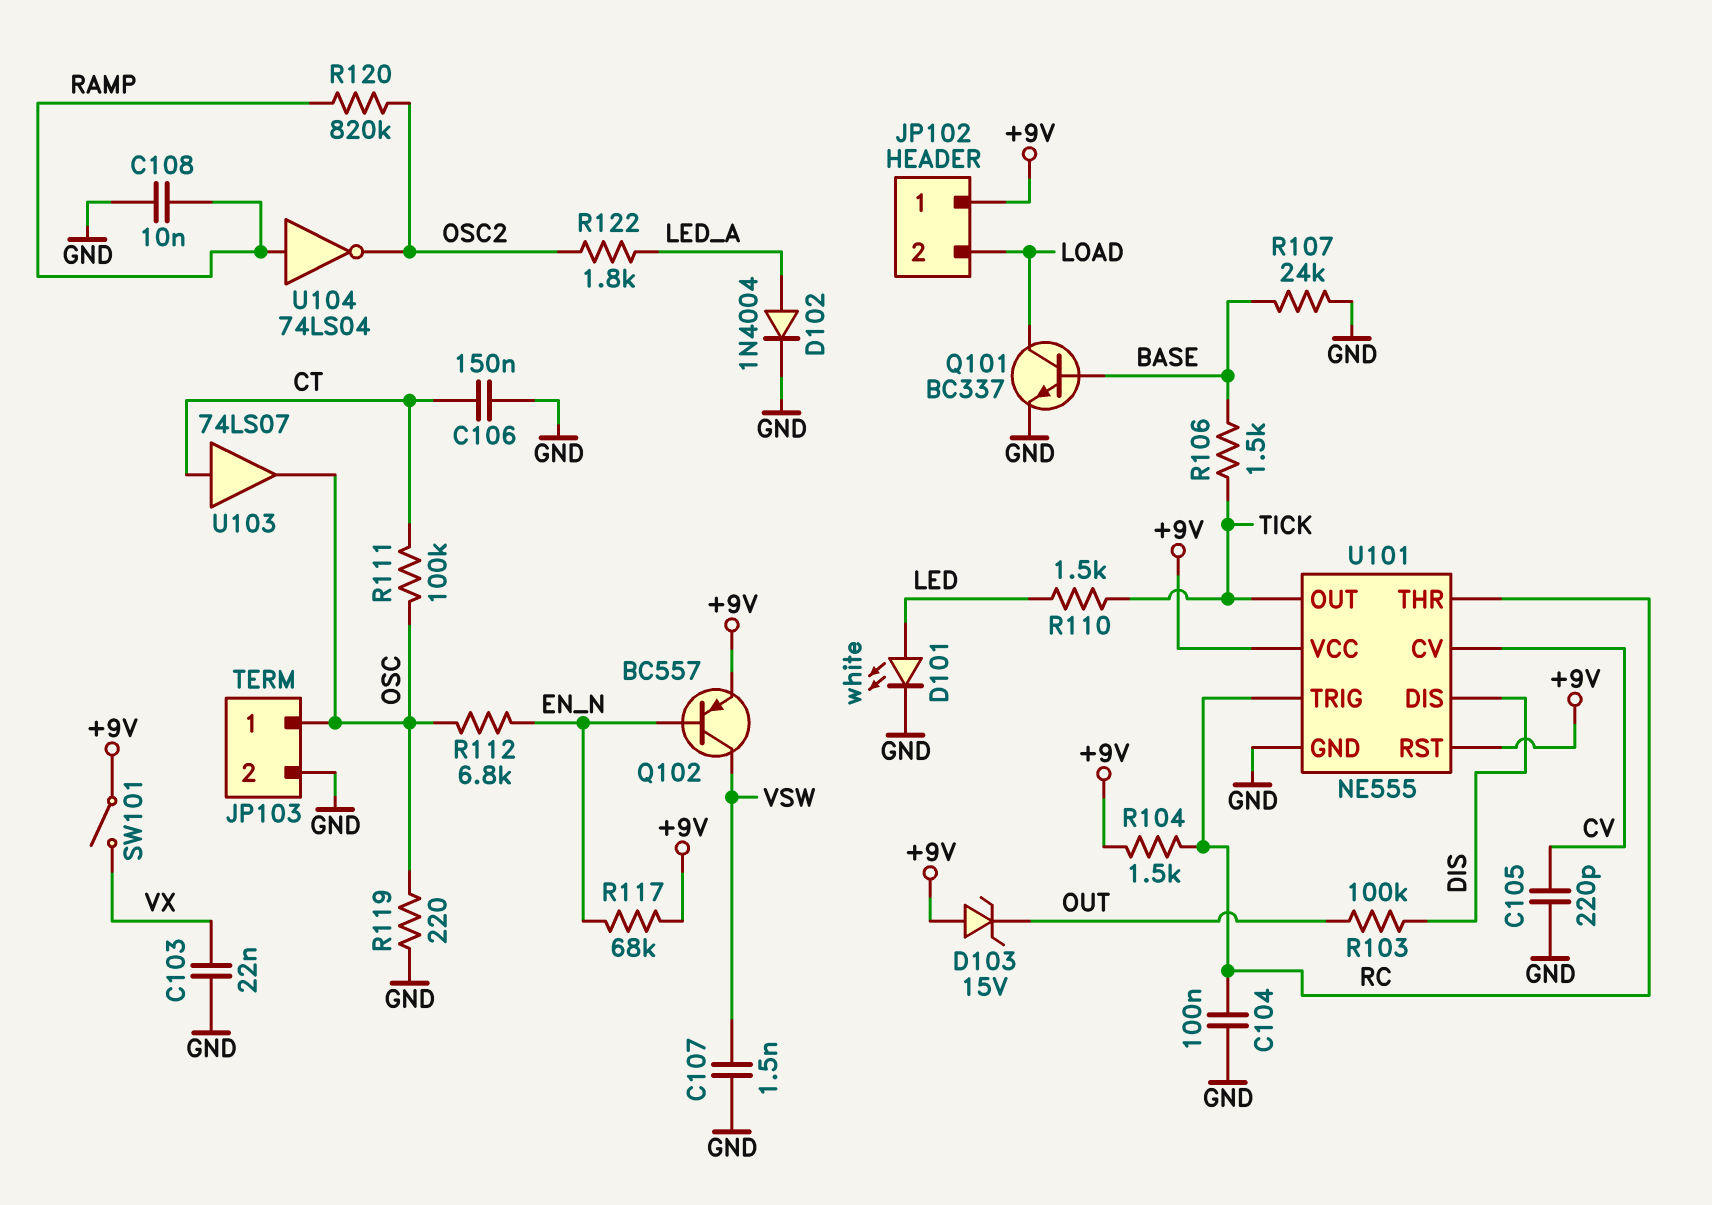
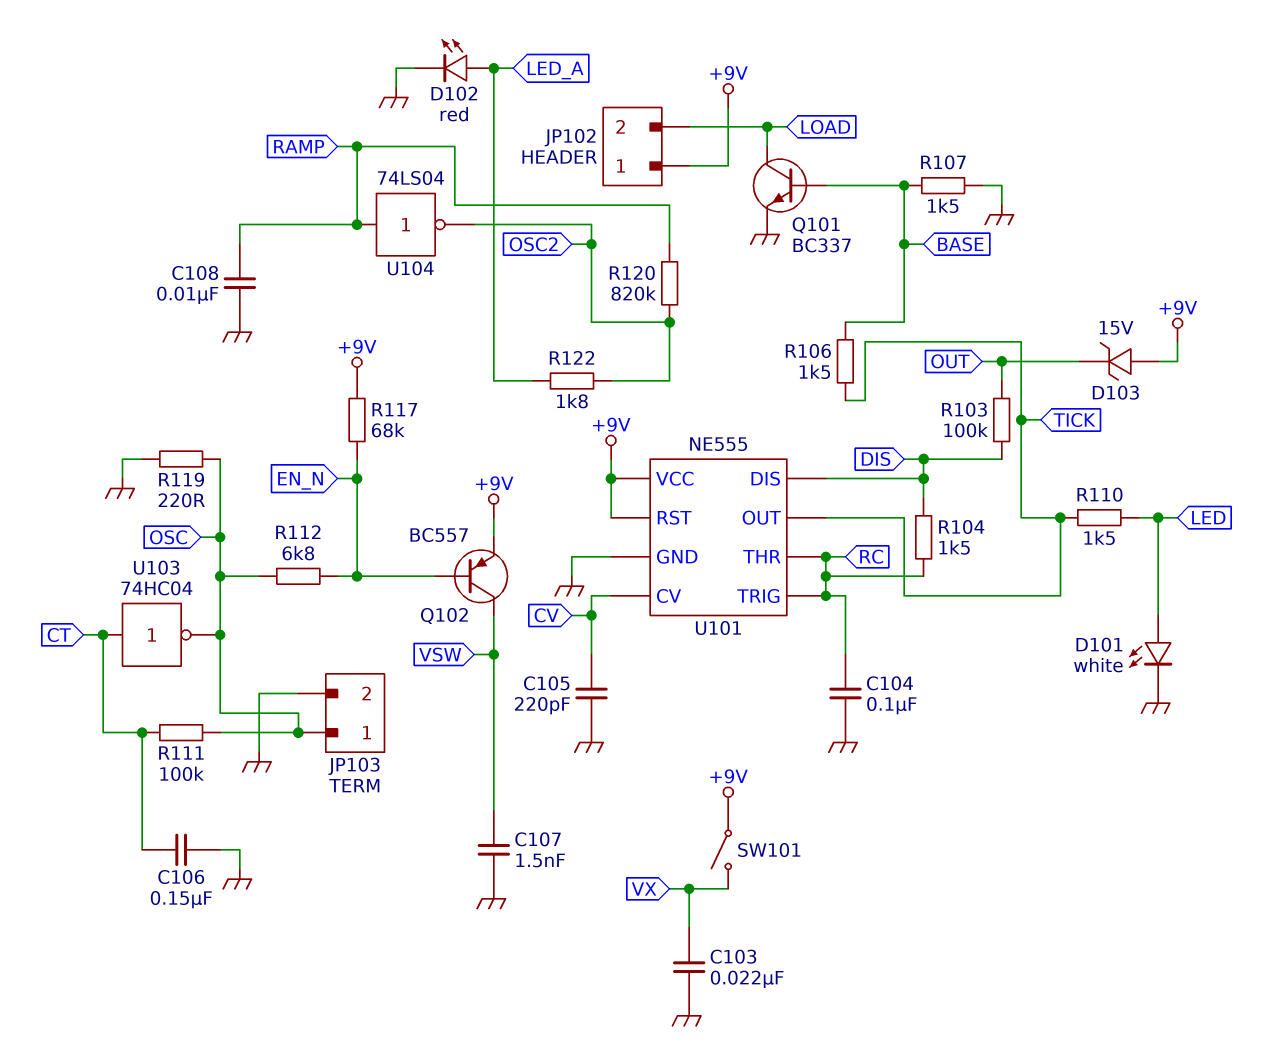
D102: diode 1N4004 (A LED_A, K GND) -> LED red (A LED_A, K GND)
R104: 1.5k (+9V, RC) -> 1.5k (DIS, RC)
R107: 24k (BASE, GND) -> 1.5k (BASE, GND)
U103: buffer 74LS07 (in CT, out OSC) -> NOT 74HC04 (in CT, out OSC)

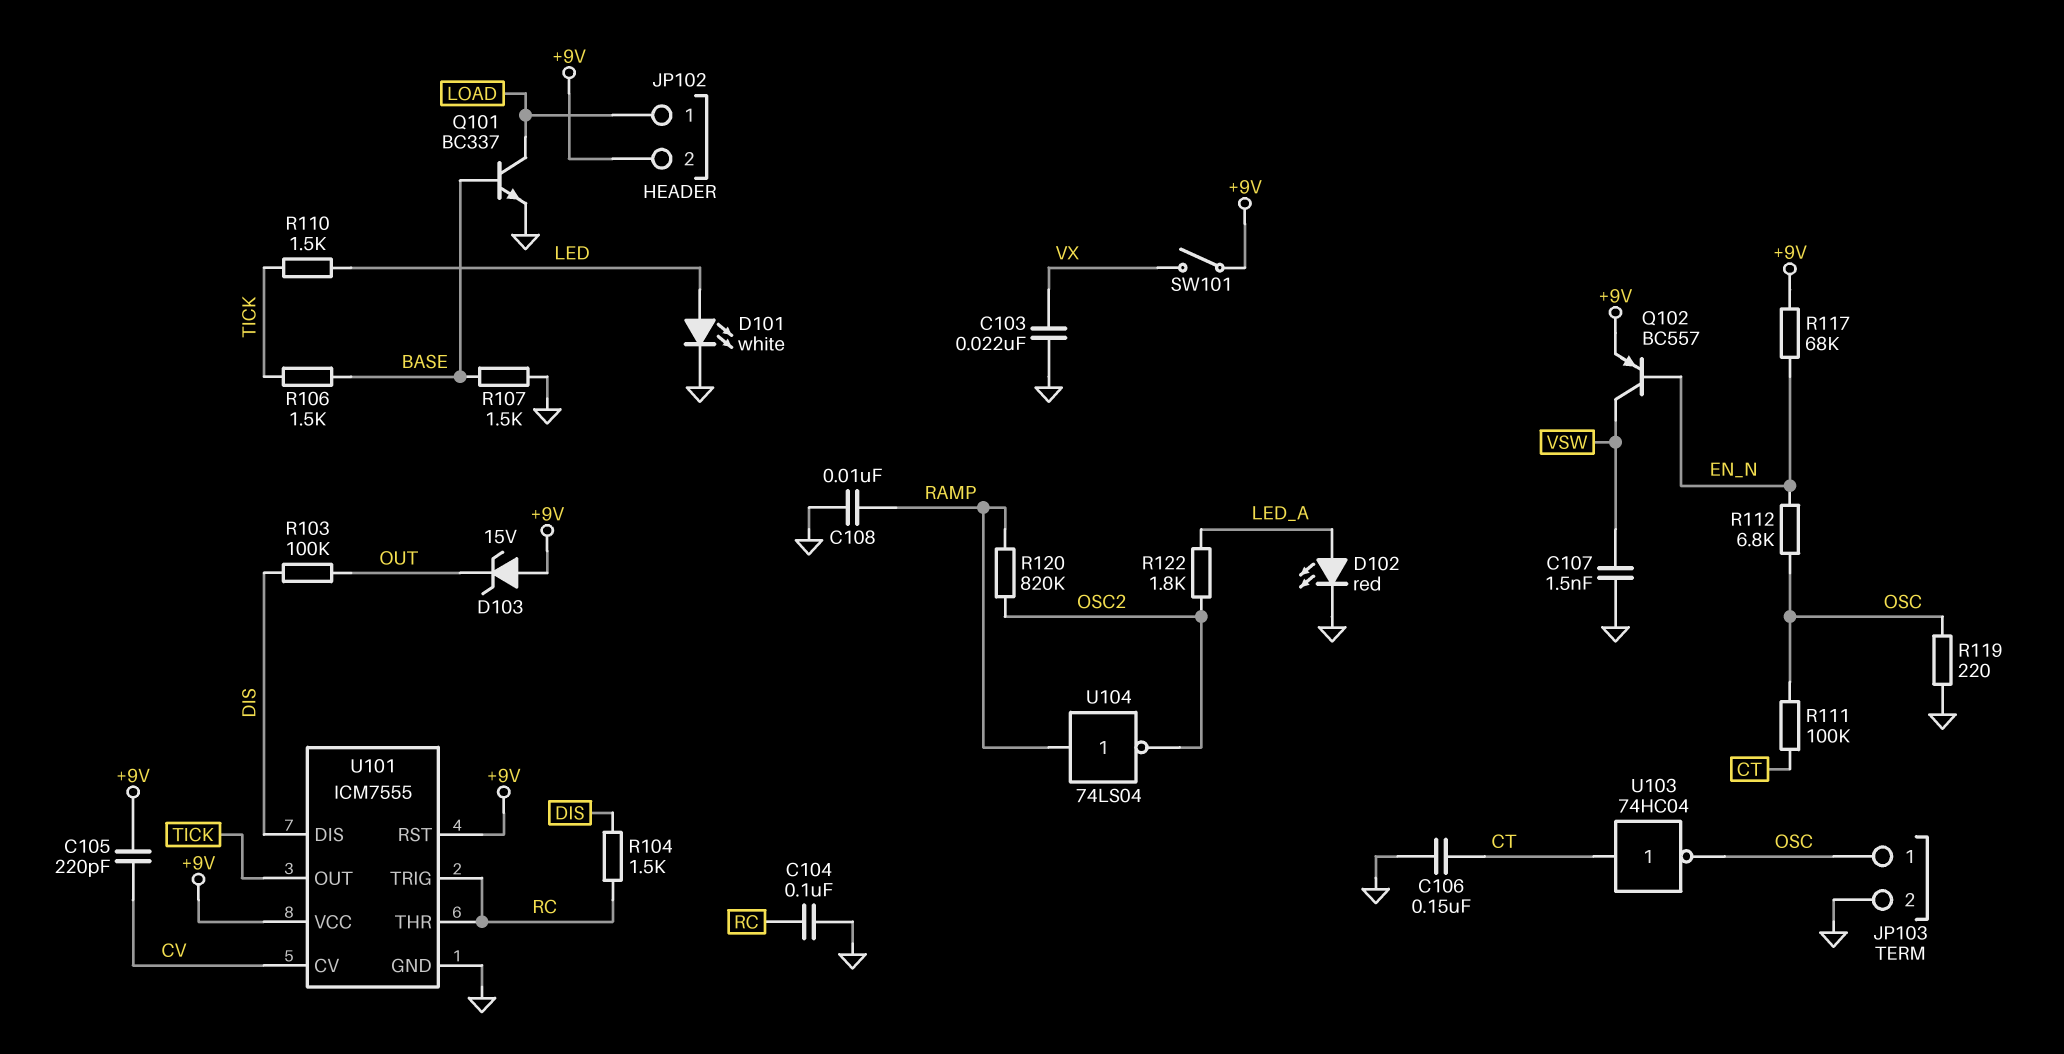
C105: 220pF (CV, GND) -> 220pF (+9V, CV)
JP102 pin 1: +9V -> LOAD
JP102 pin 2: LOAD -> +9V
U101: NE555 -> ICM7555

